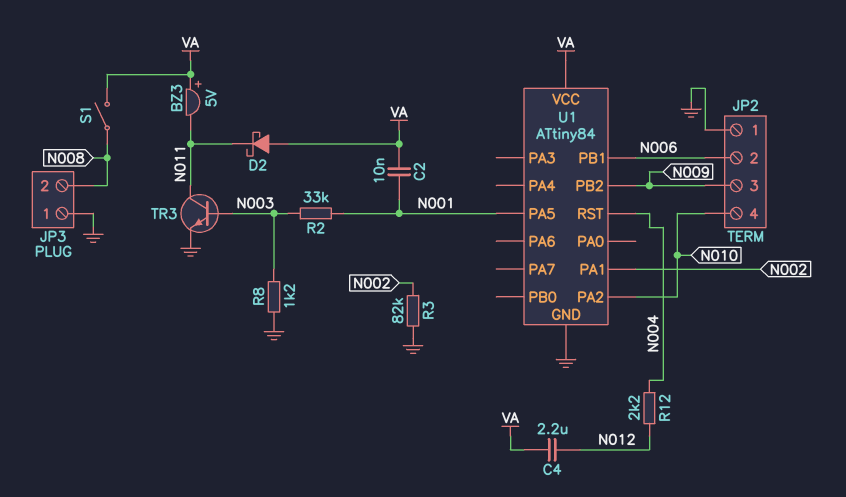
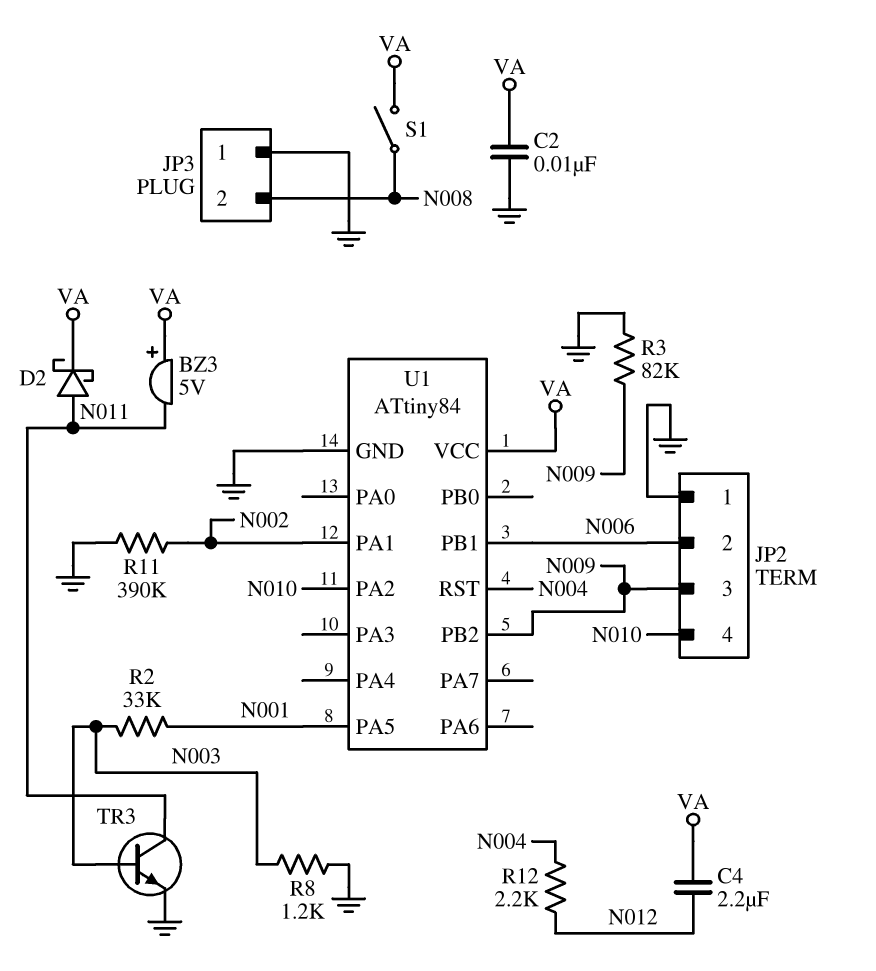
C2: 10nF (N001, VA) -> 10nF (GND, VA)
D2: schottky (A VA, K N011) -> schottky (A N011, K VA)
R3: 82k (GND, N002) -> 82k (GND, N009)
R11: none -> 390k (GND, N002)

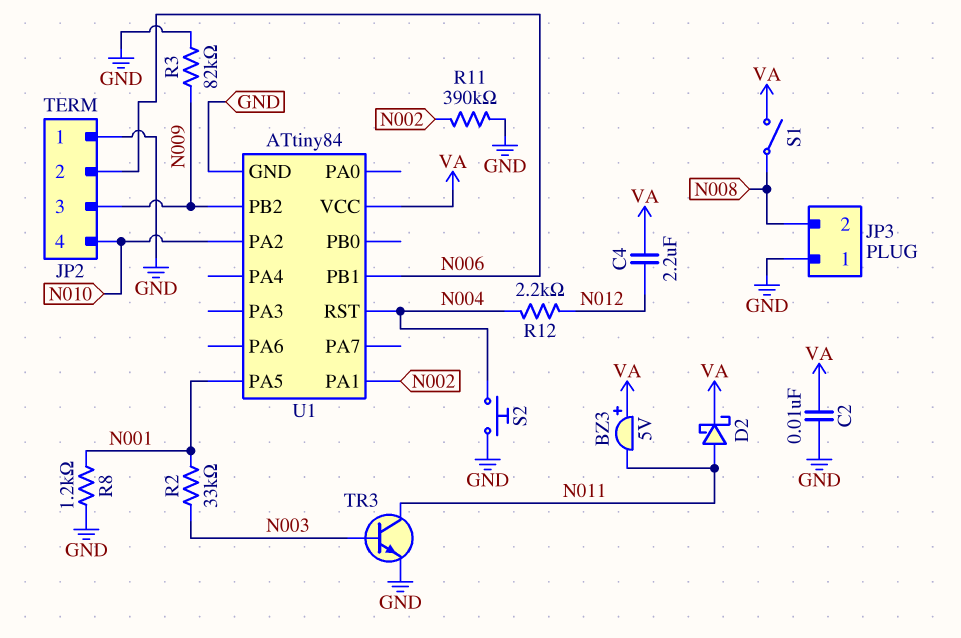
R8: 1.2k (GND, N003) -> 1.2k (GND, N001)
S2: none -> button (GND, N004)

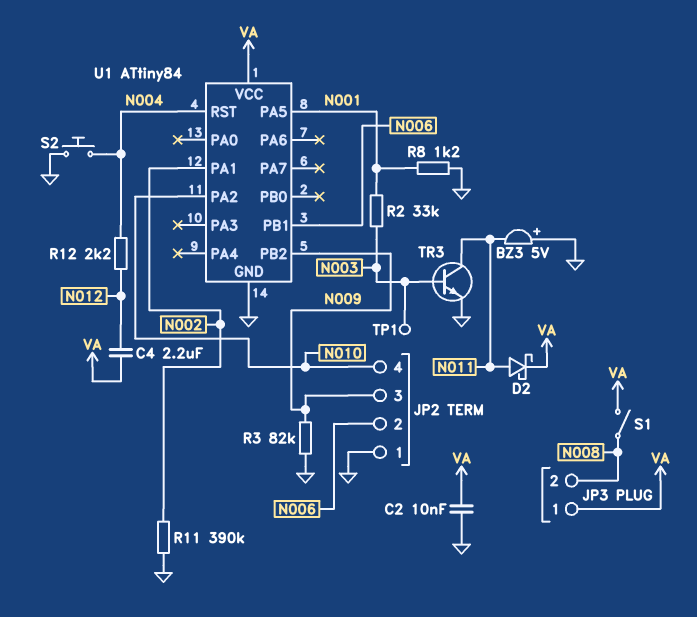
BZ3: buzzer 5V (plus VA, minus N011) -> buzzer 5V (plus GND, minus N011)
JP3 pin 1: GND -> VA
TP1: none -> test point (N003)

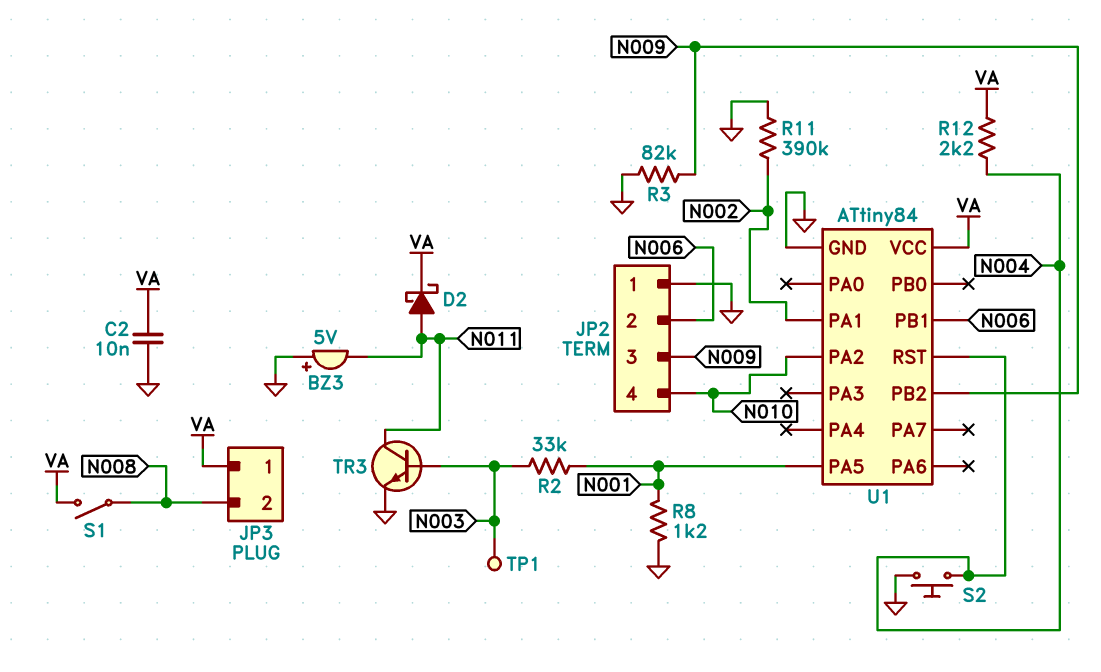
C4: 2.2uF (N012, VA) -> none
R12: 2.2k (N004, N012) -> 2.2k (N004, VA)

